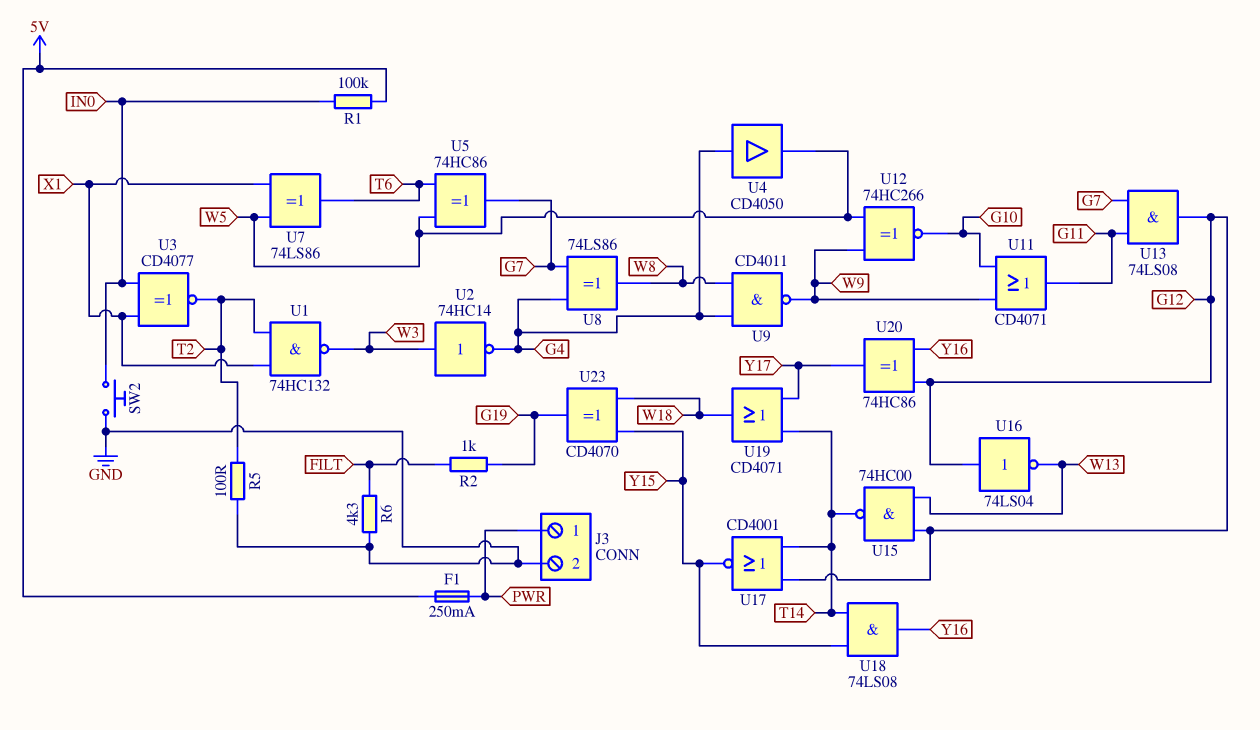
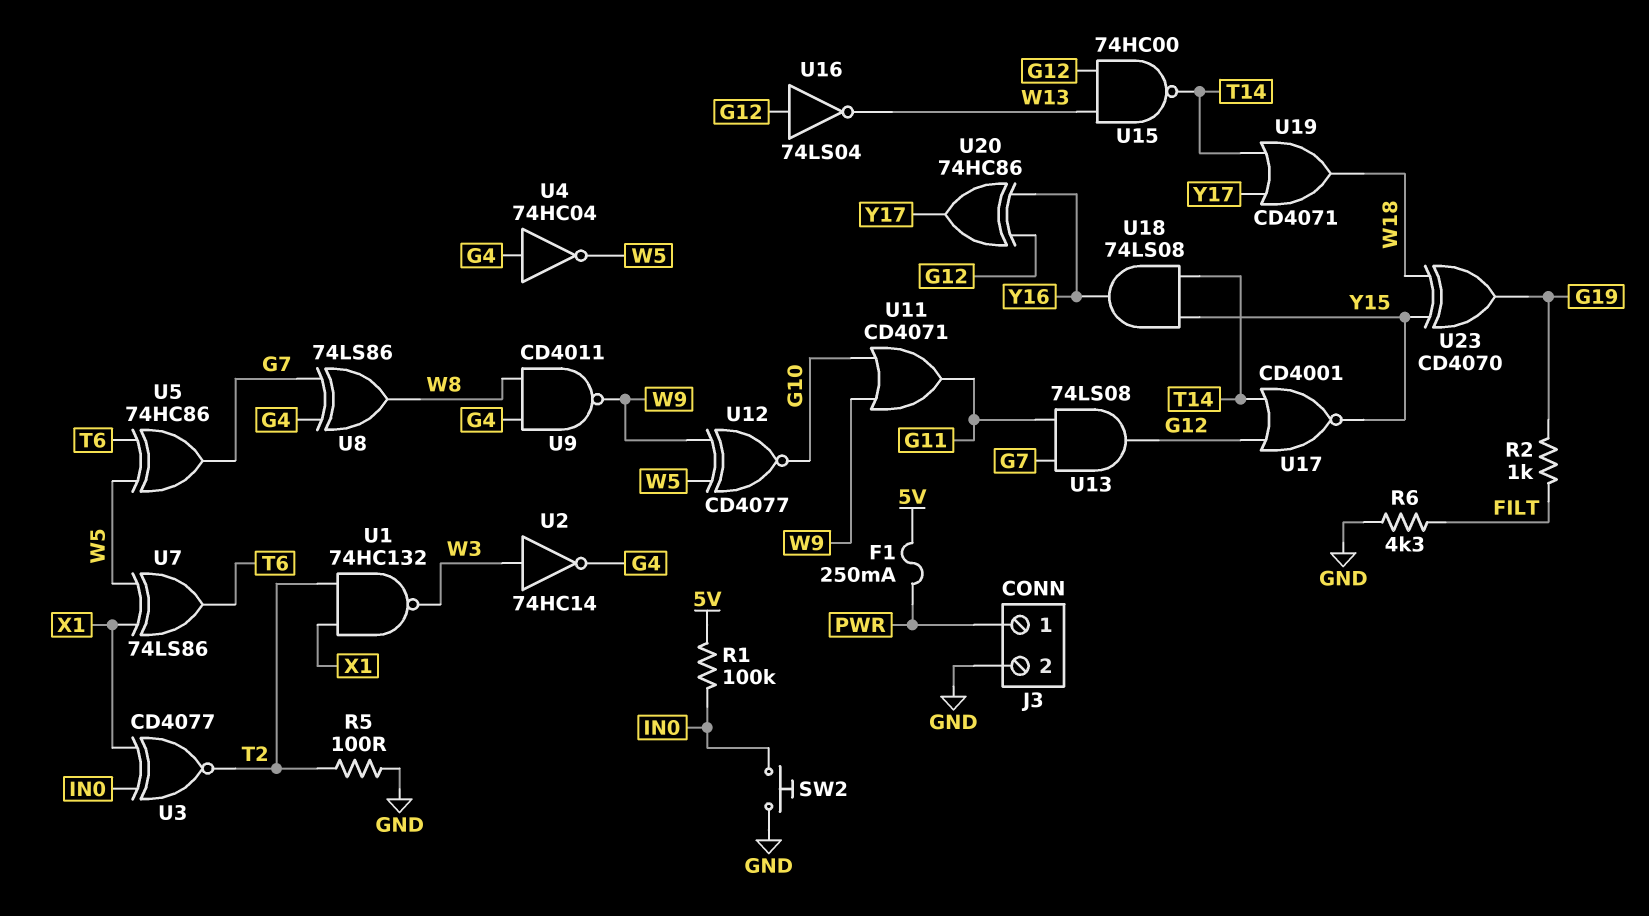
U4: buffer CD4050 (in G4, out W5) -> NOT 74HC04 (in G4, out W5)
U12: XNOR 74HC266 (in W5, in W9, out G10) -> XNOR CD4077 (in W5, in W9, out G10)

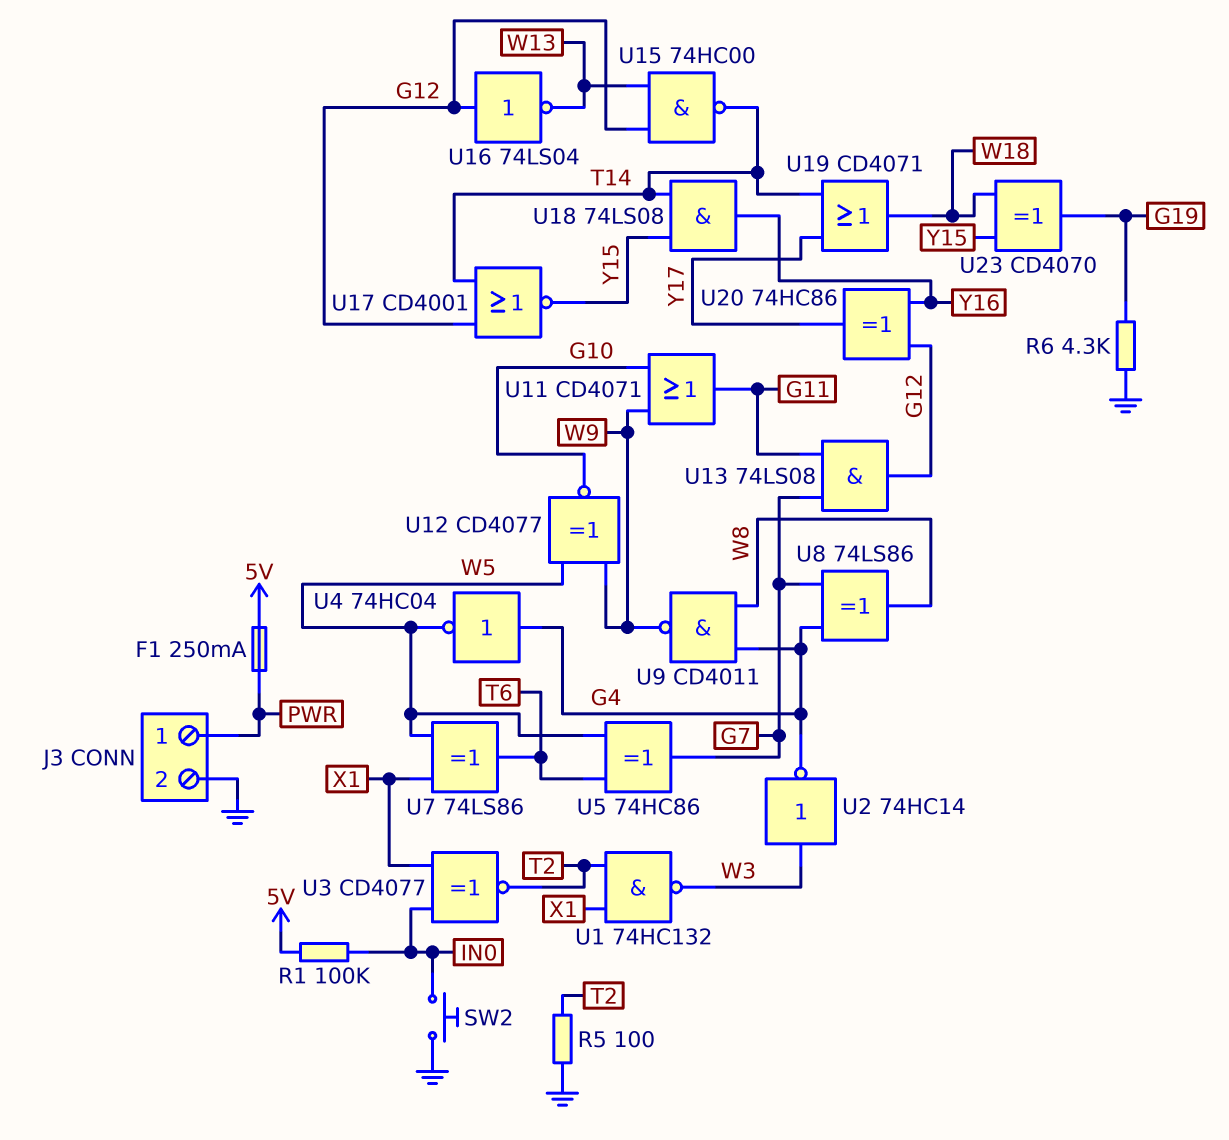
R2: 1k (FILT, G19) -> none
R6: 4.3k (FILT, GND) -> 4.3k (G19, GND)

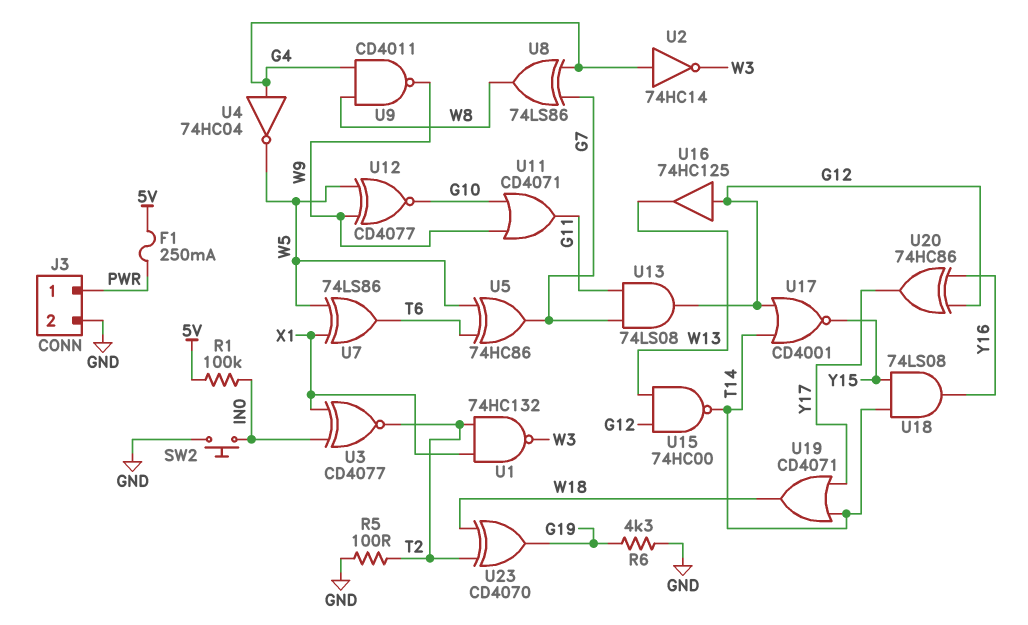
U2: NOT 74HC14 (in W3, out G4) -> NOT 74HC14 (in G4, out W3)
U16: NOT 74LS04 (in G12, out W13) -> buffer 74HC125 (in G12, out W13)
U23: XOR CD4070 (in W18, in Y15, out G19) -> XOR CD4070 (in T2, in W18, out G19)

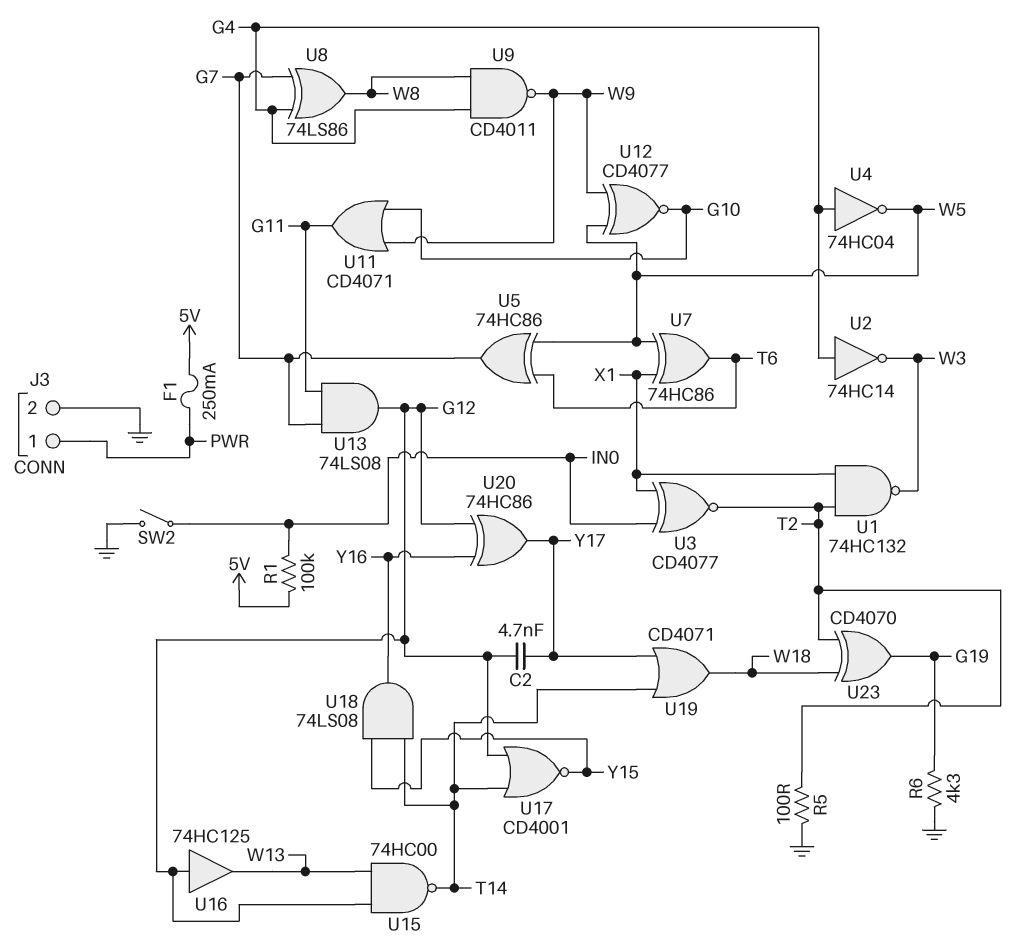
C2: none -> 4.7nF (G12, Y17)
SW2: button (GND, IN0) -> switch (GND, IN0)
U7: XOR 74LS86 (in W5, in X1, out T6) -> XOR 74HC86 (in W5, in X1, out T6)

